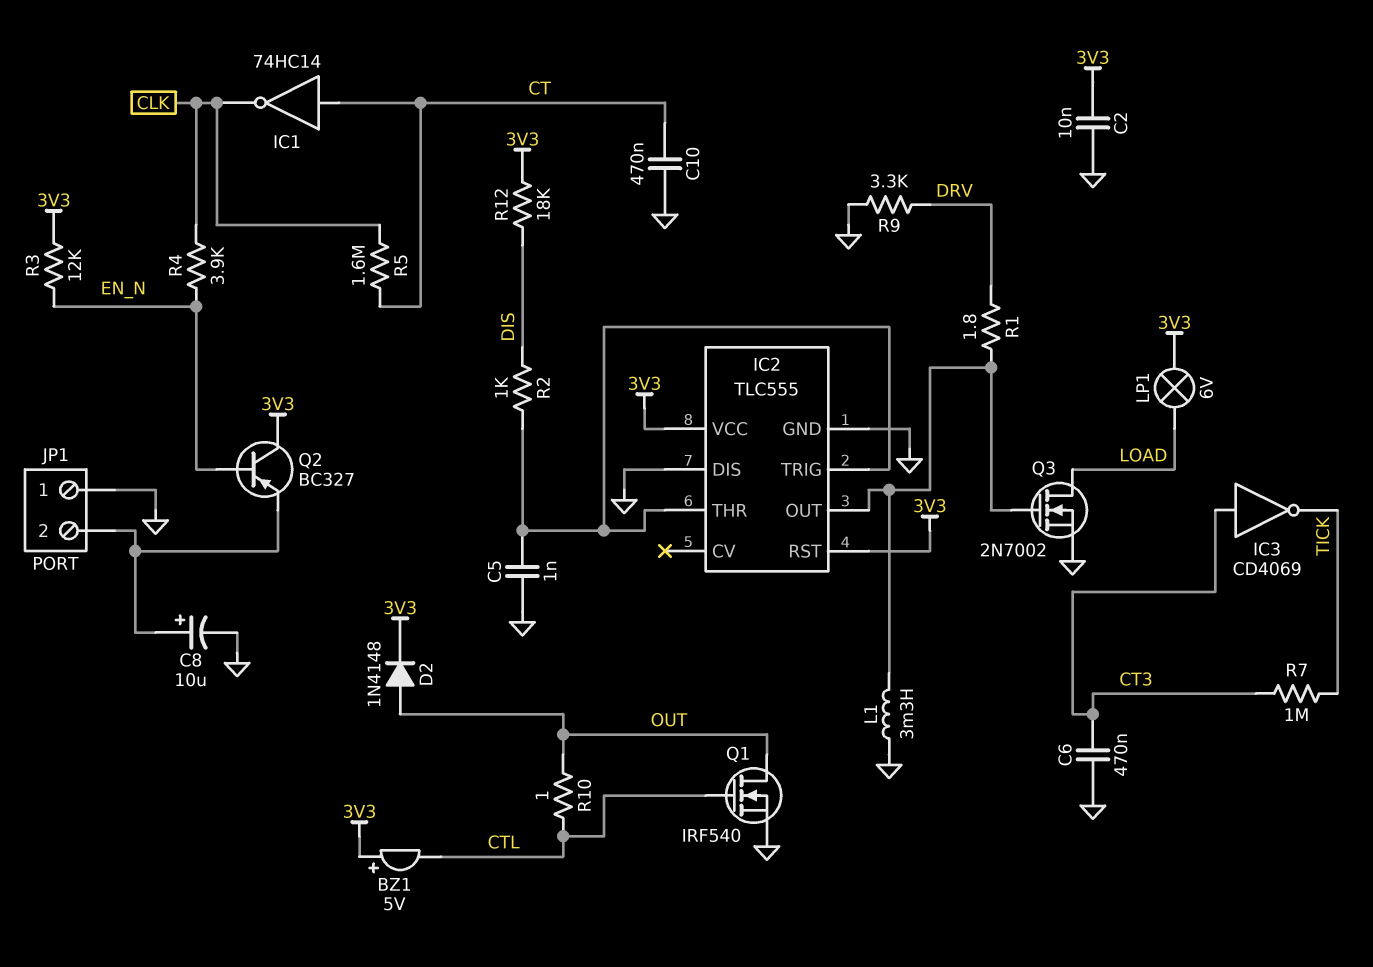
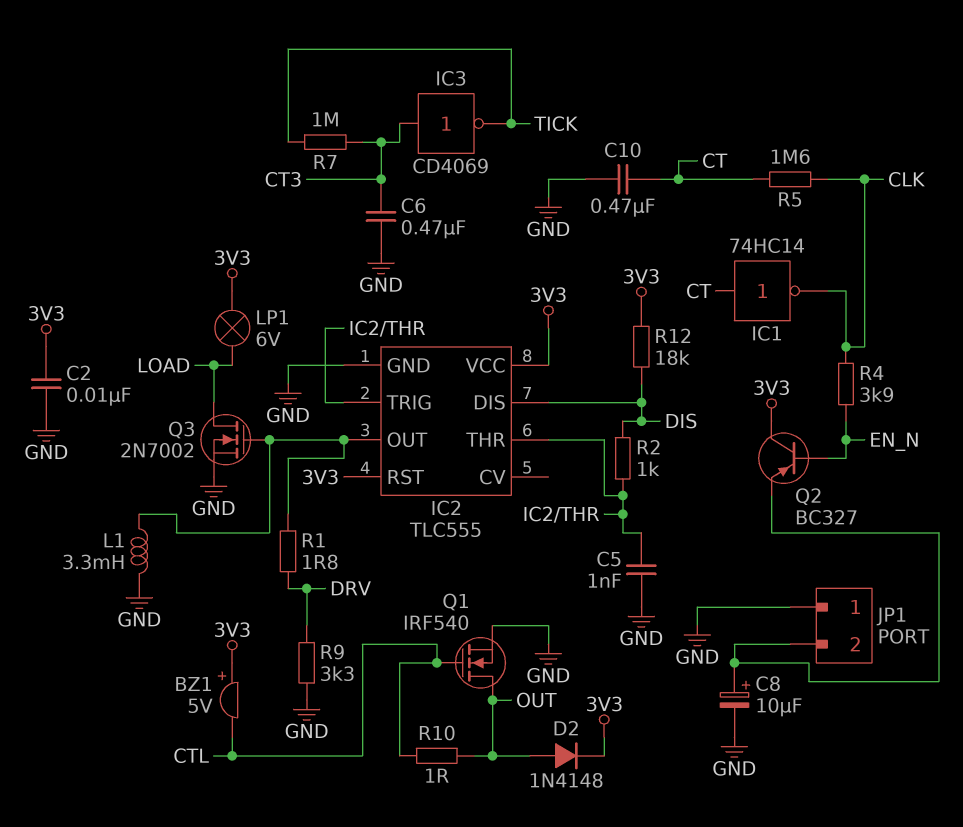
IC2 pin DIS: GND -> DIS
R3: 12k (3V3, EN_N) -> none

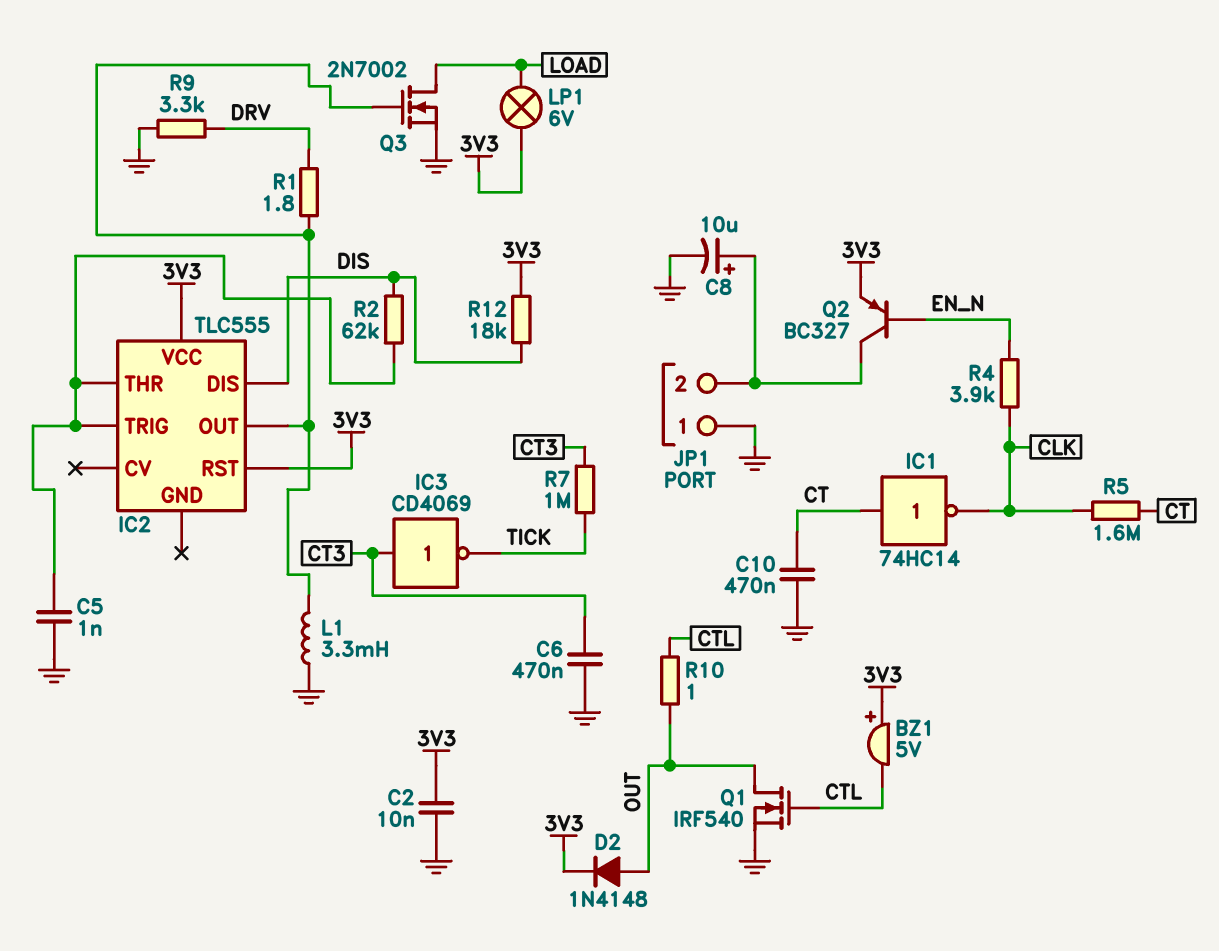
IC2 pin GND: GND -> none
Q2: PNP BC327 (B EN_N, C 3V3, E JP1/2) -> PNP BC327 (B EN_N, C JP1/2, E 3V3)
R2: 1k (DIS, IC2/THR) -> 62k (DIS, IC2/THR)

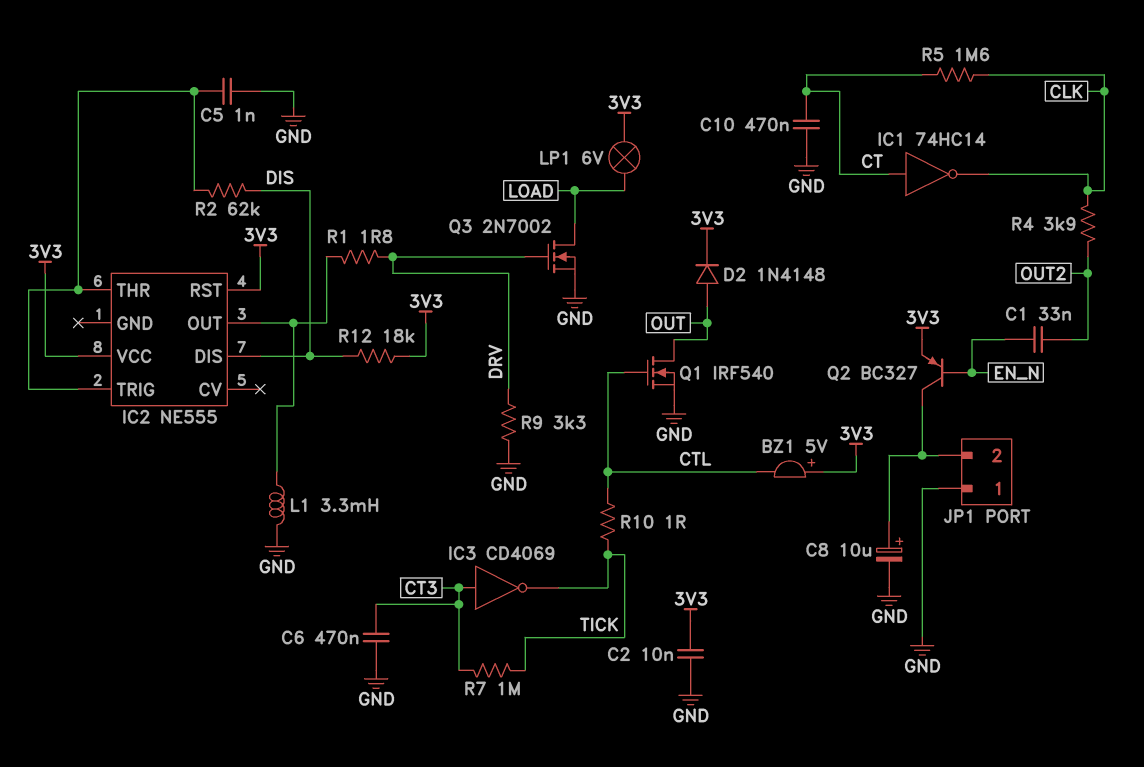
C1: none -> 33nF (EN_N, OUT2)
IC2: TLC555 -> NE555
Q3: NMOS 2N7002 (G IC2/OUT, D LOAD, S GND) -> NMOS 2N7002 (G DRV, D LOAD, S GND)
R4: 3.9k (CLK, EN_N) -> 3.9k (CLK, OUT2)
R10: 1 (CTL, OUT) -> 1 (CTL, TICK)

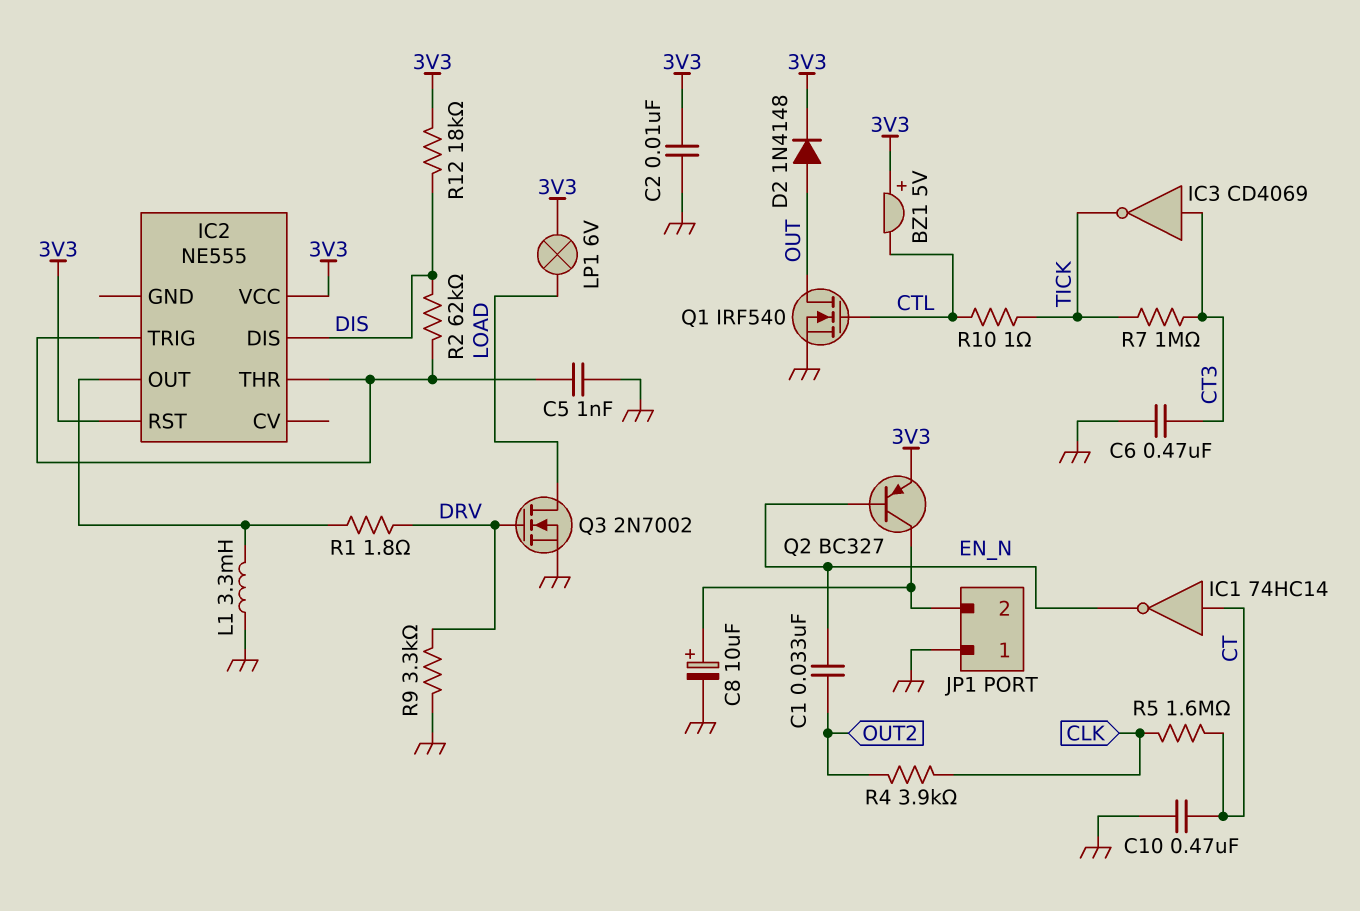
IC1: NOT 74HC14 (in CT, out CLK) -> NOT 74HC14 (in CT, out EN_N)

